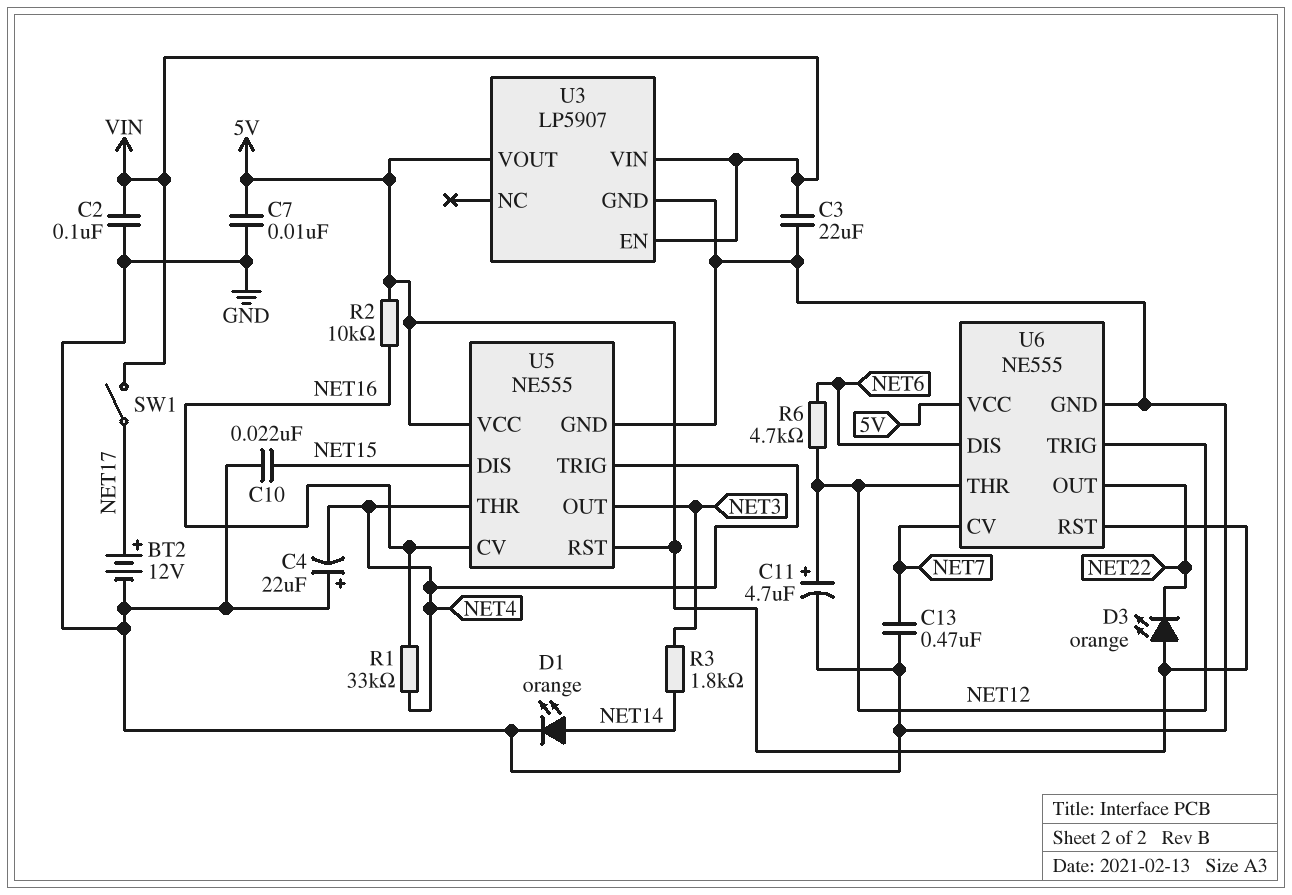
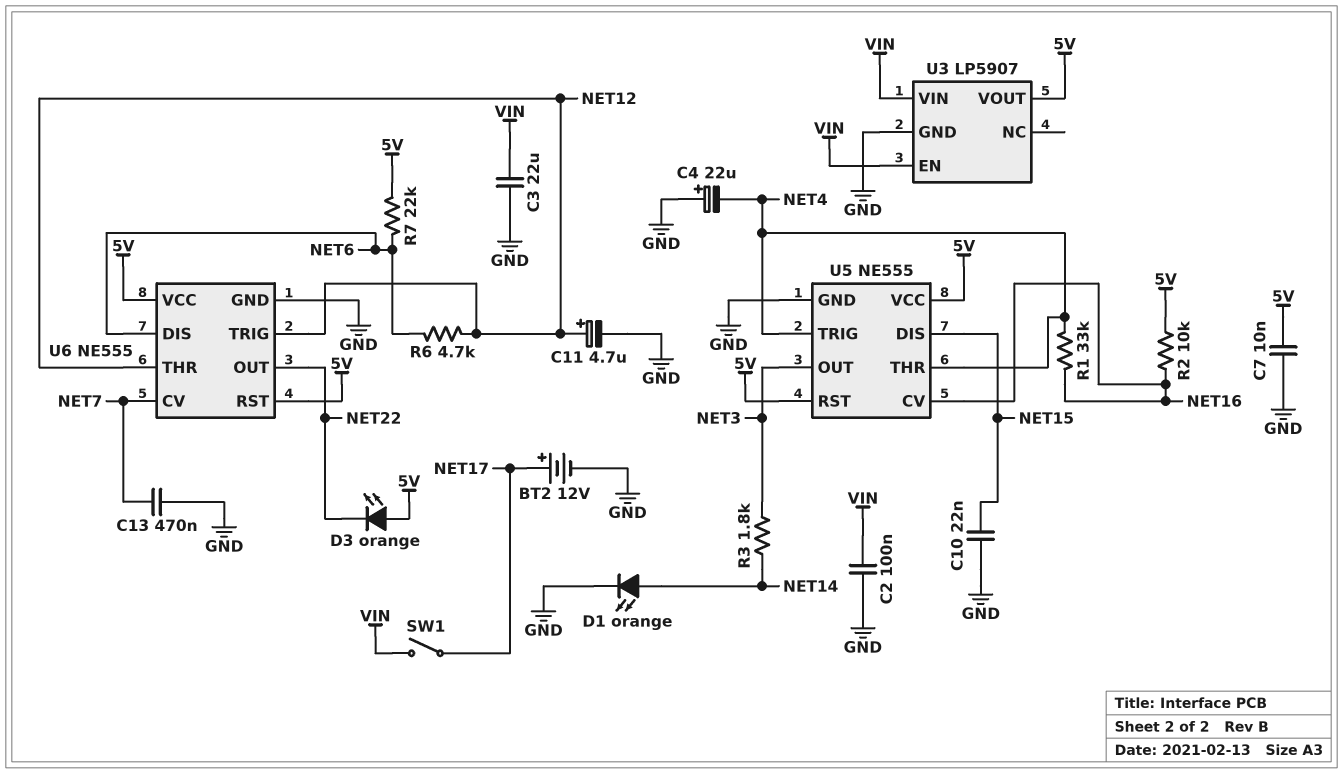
R7: none -> 22k (5V, NET6)

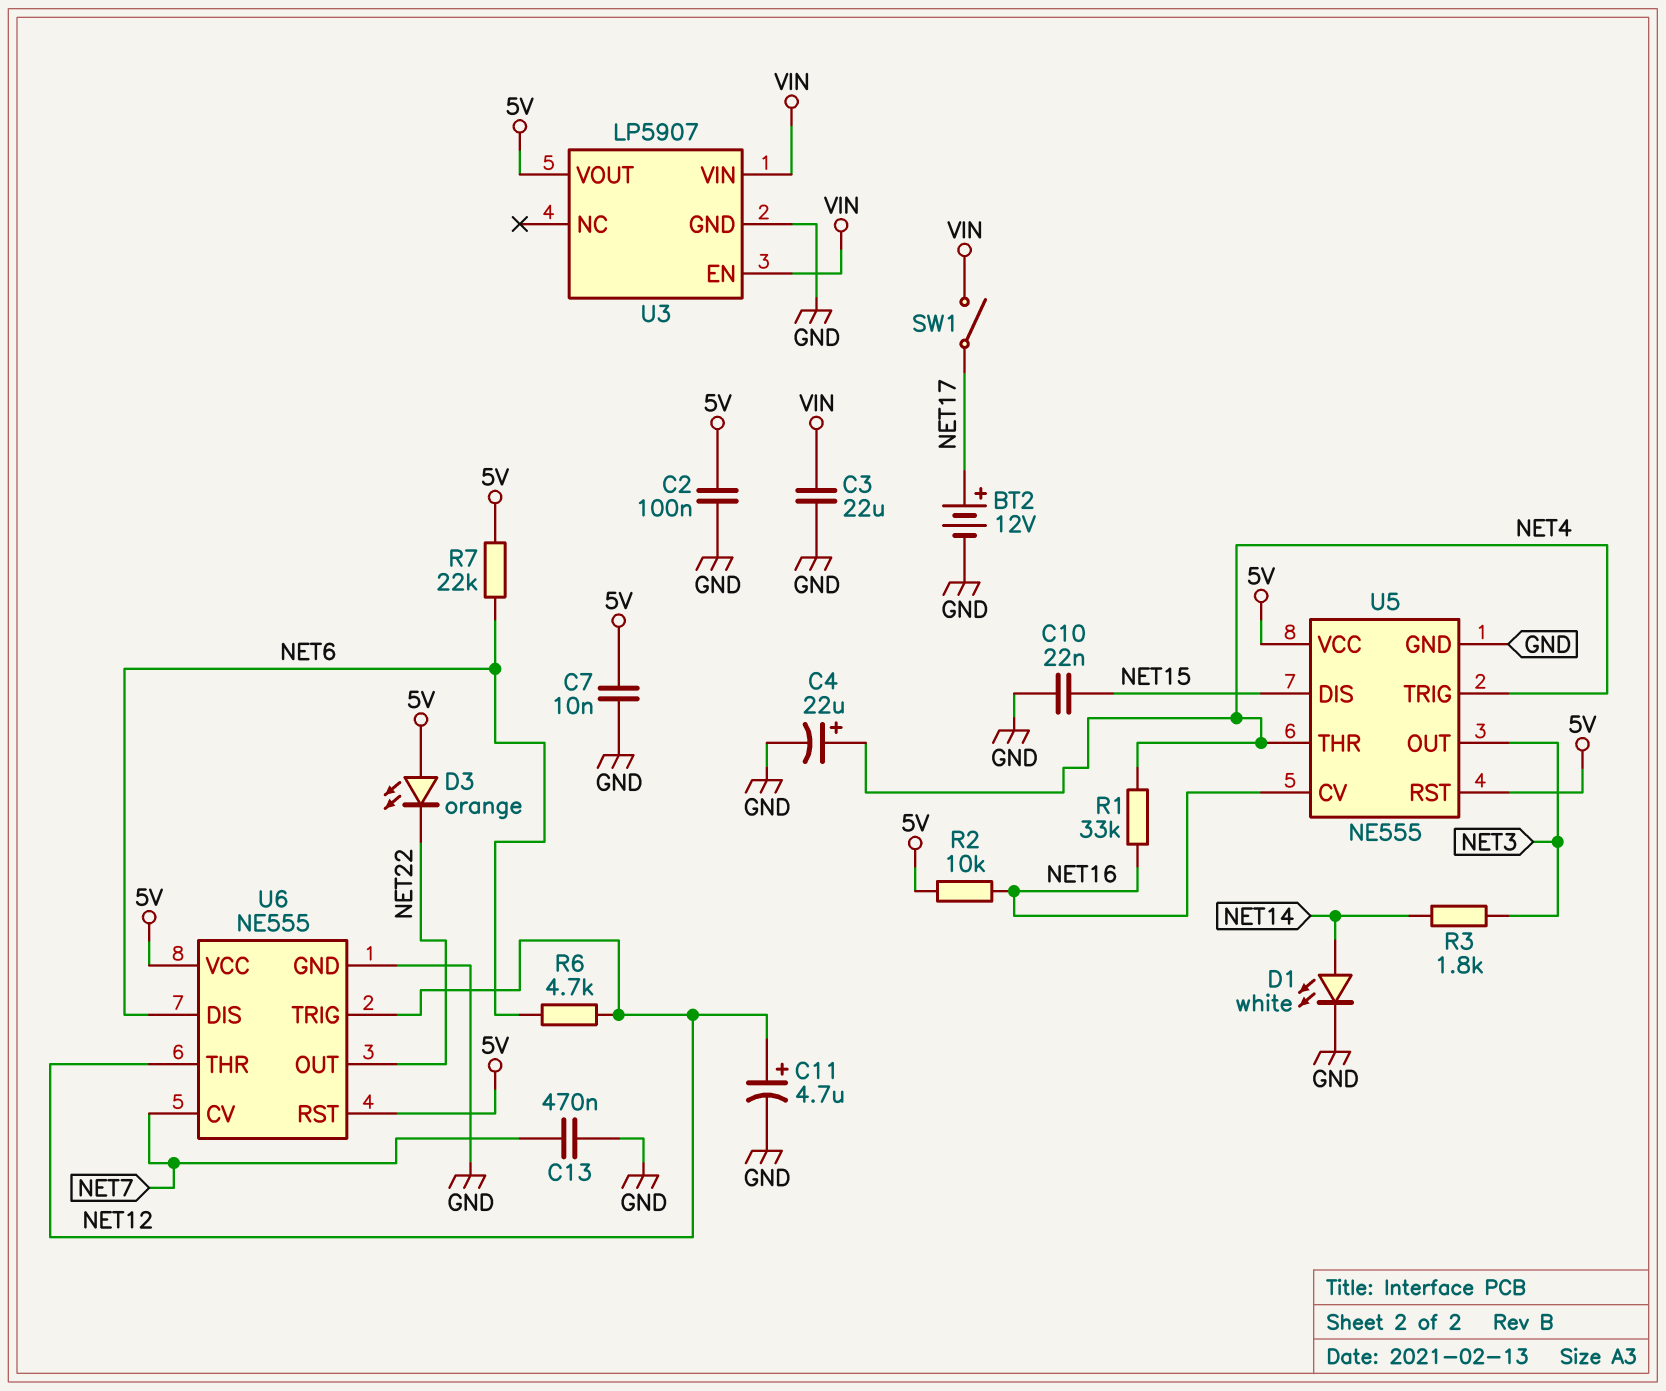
C2: 100nF (GND, VIN) -> 100nF (5V, GND)
C4: 22uF (plus GND, minus NET4) -> 22uF (plus NET4, minus GND)
D1: LED orange (A NET14, K GND) -> LED white (A NET14, K GND)

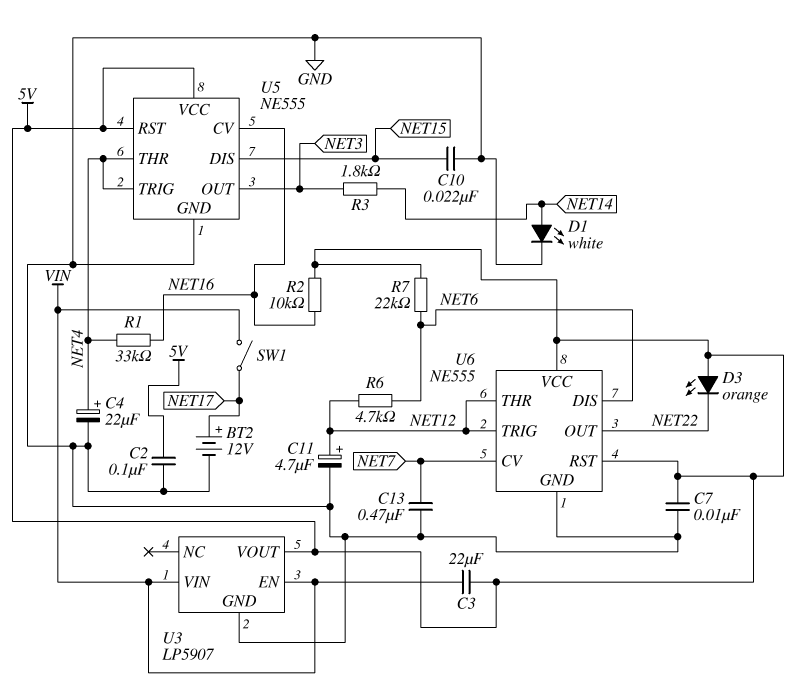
C3: 22uF (GND, VIN) -> 22uF (5V, VIN)

